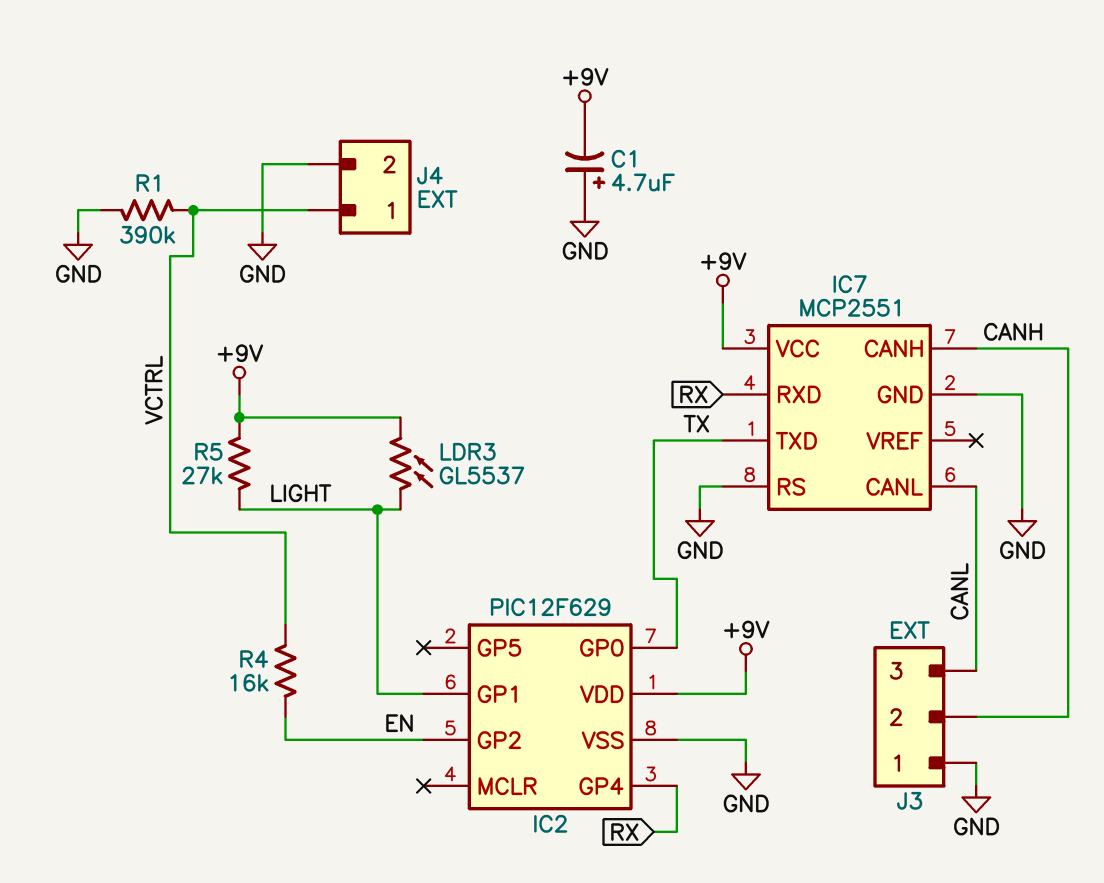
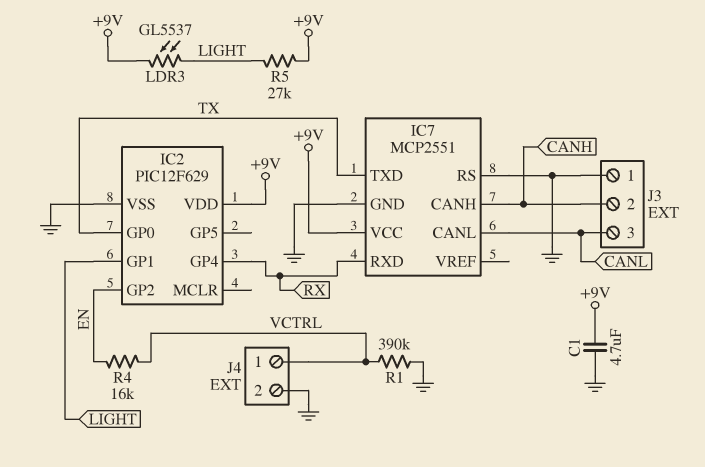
C1: 4.7uF (plus GND, minus +9V) -> 4.7uF (+9V, GND)

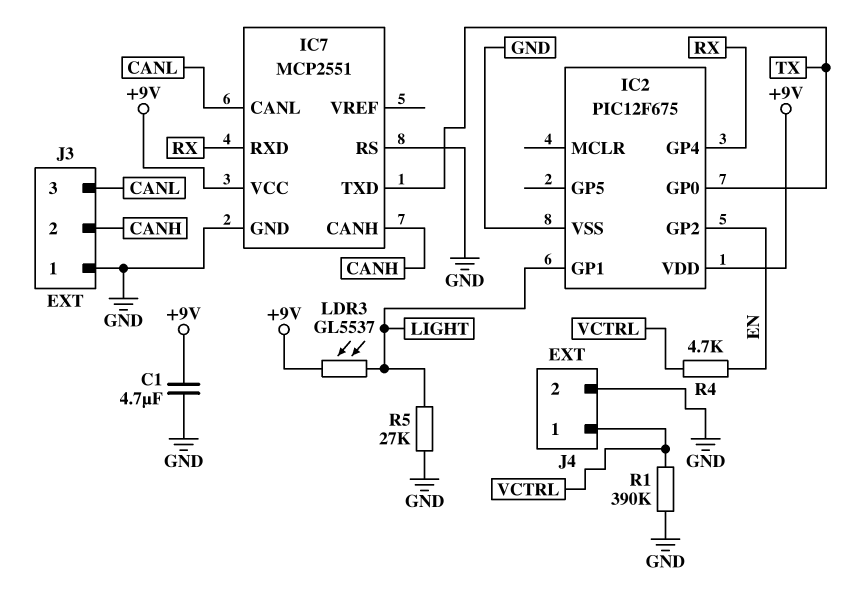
IC2: PIC12F629 -> PIC12F675
R4: 16k (EN, VCTRL) -> 4.7k (EN, VCTRL)
R5: 27k (+9V, LIGHT) -> 27k (GND, LIGHT)

